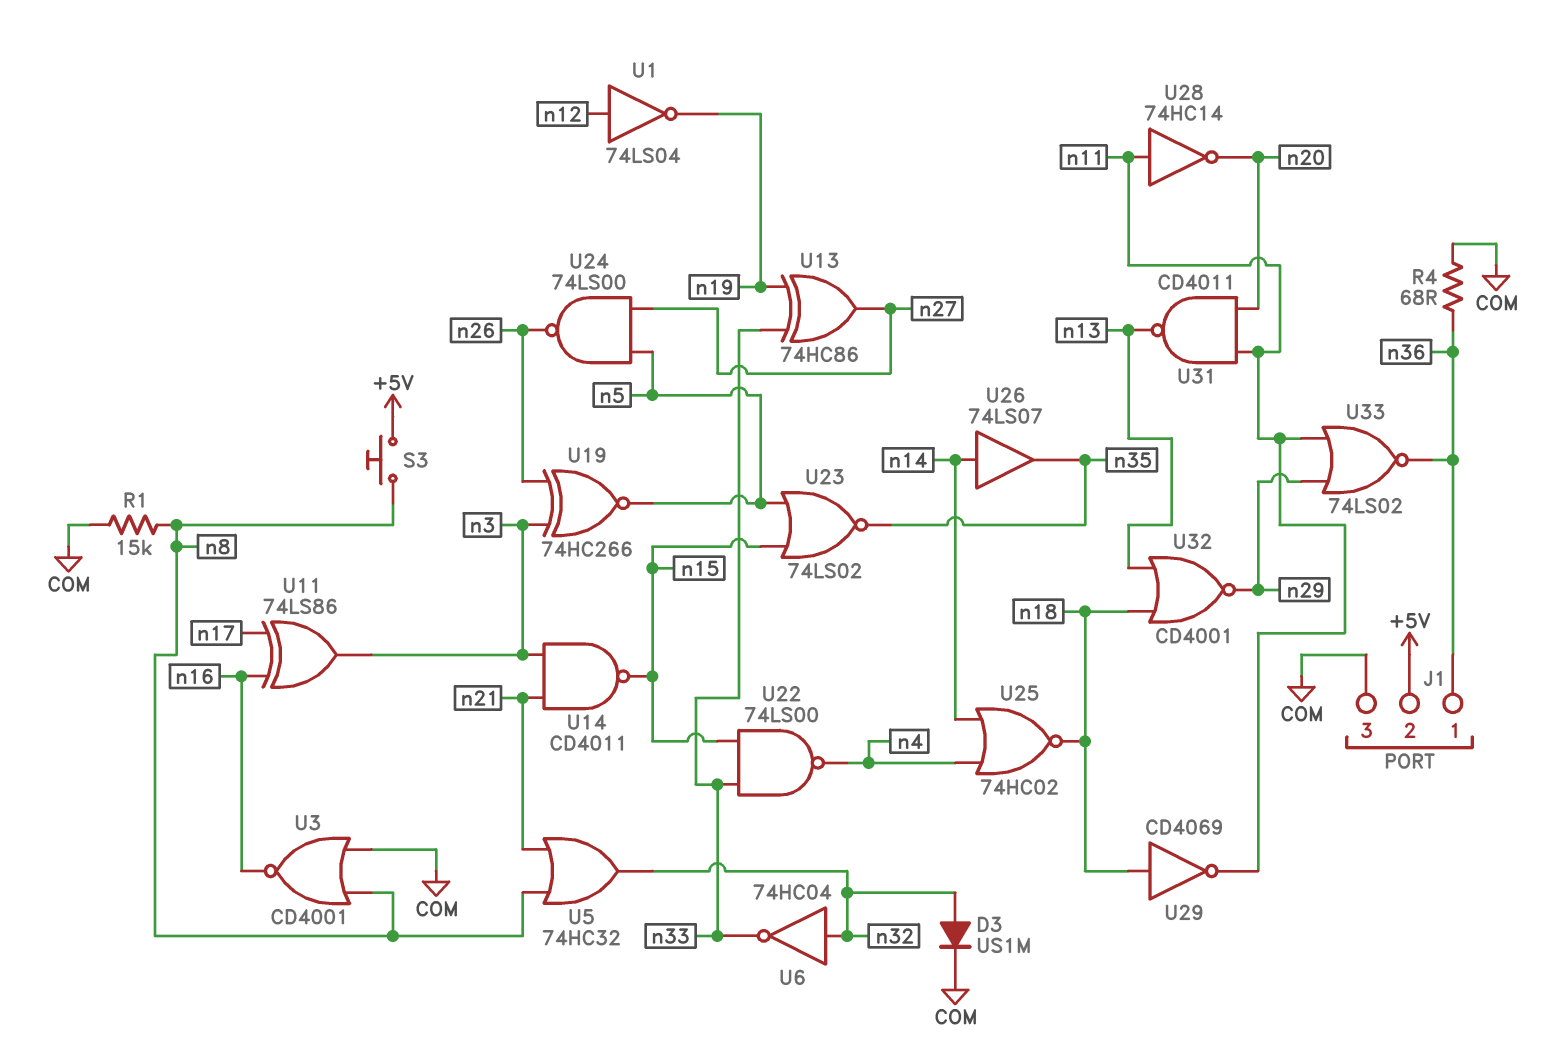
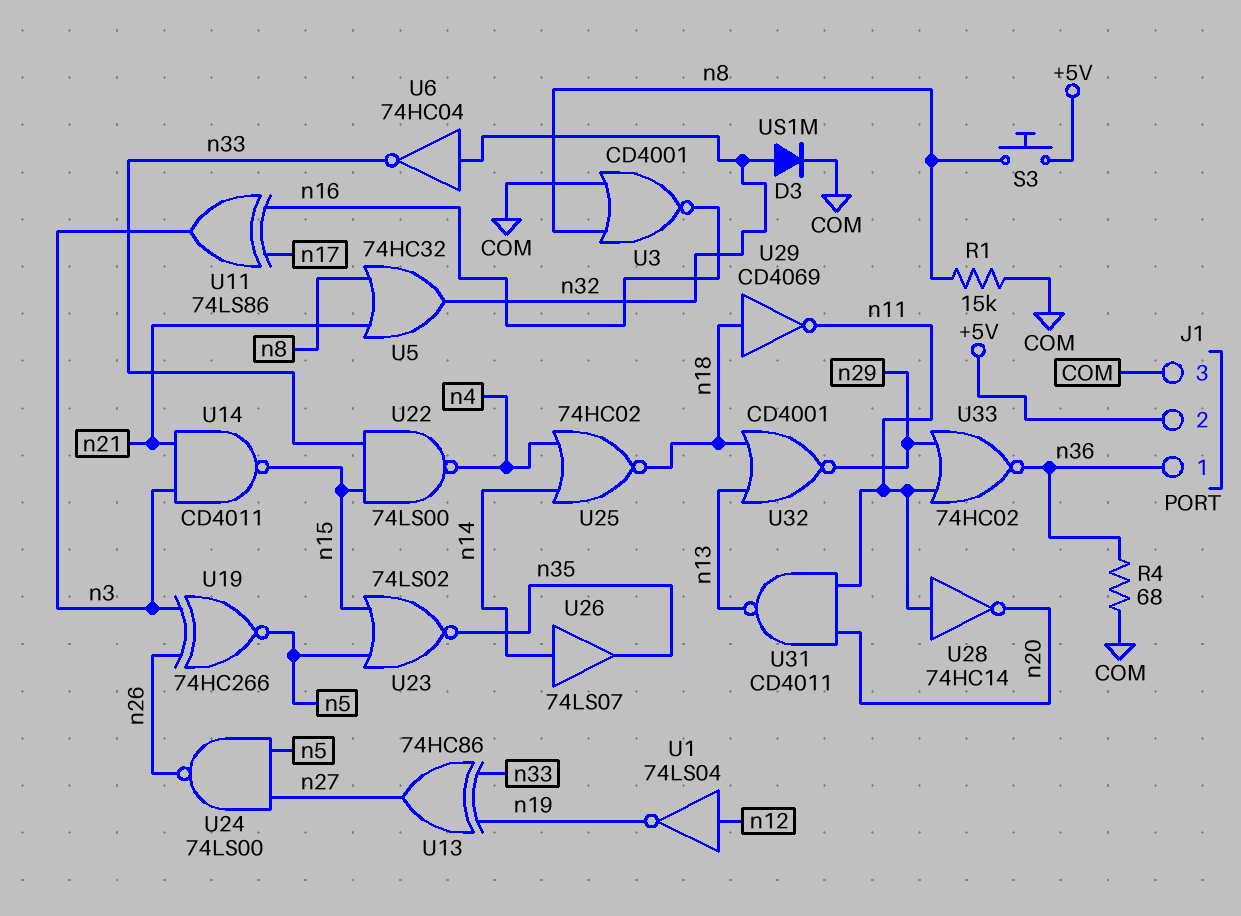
U33: NOR 74LS02 (in n11, in n29, out n36) -> NOR 74HC02 (in n11, in n29, out n36)

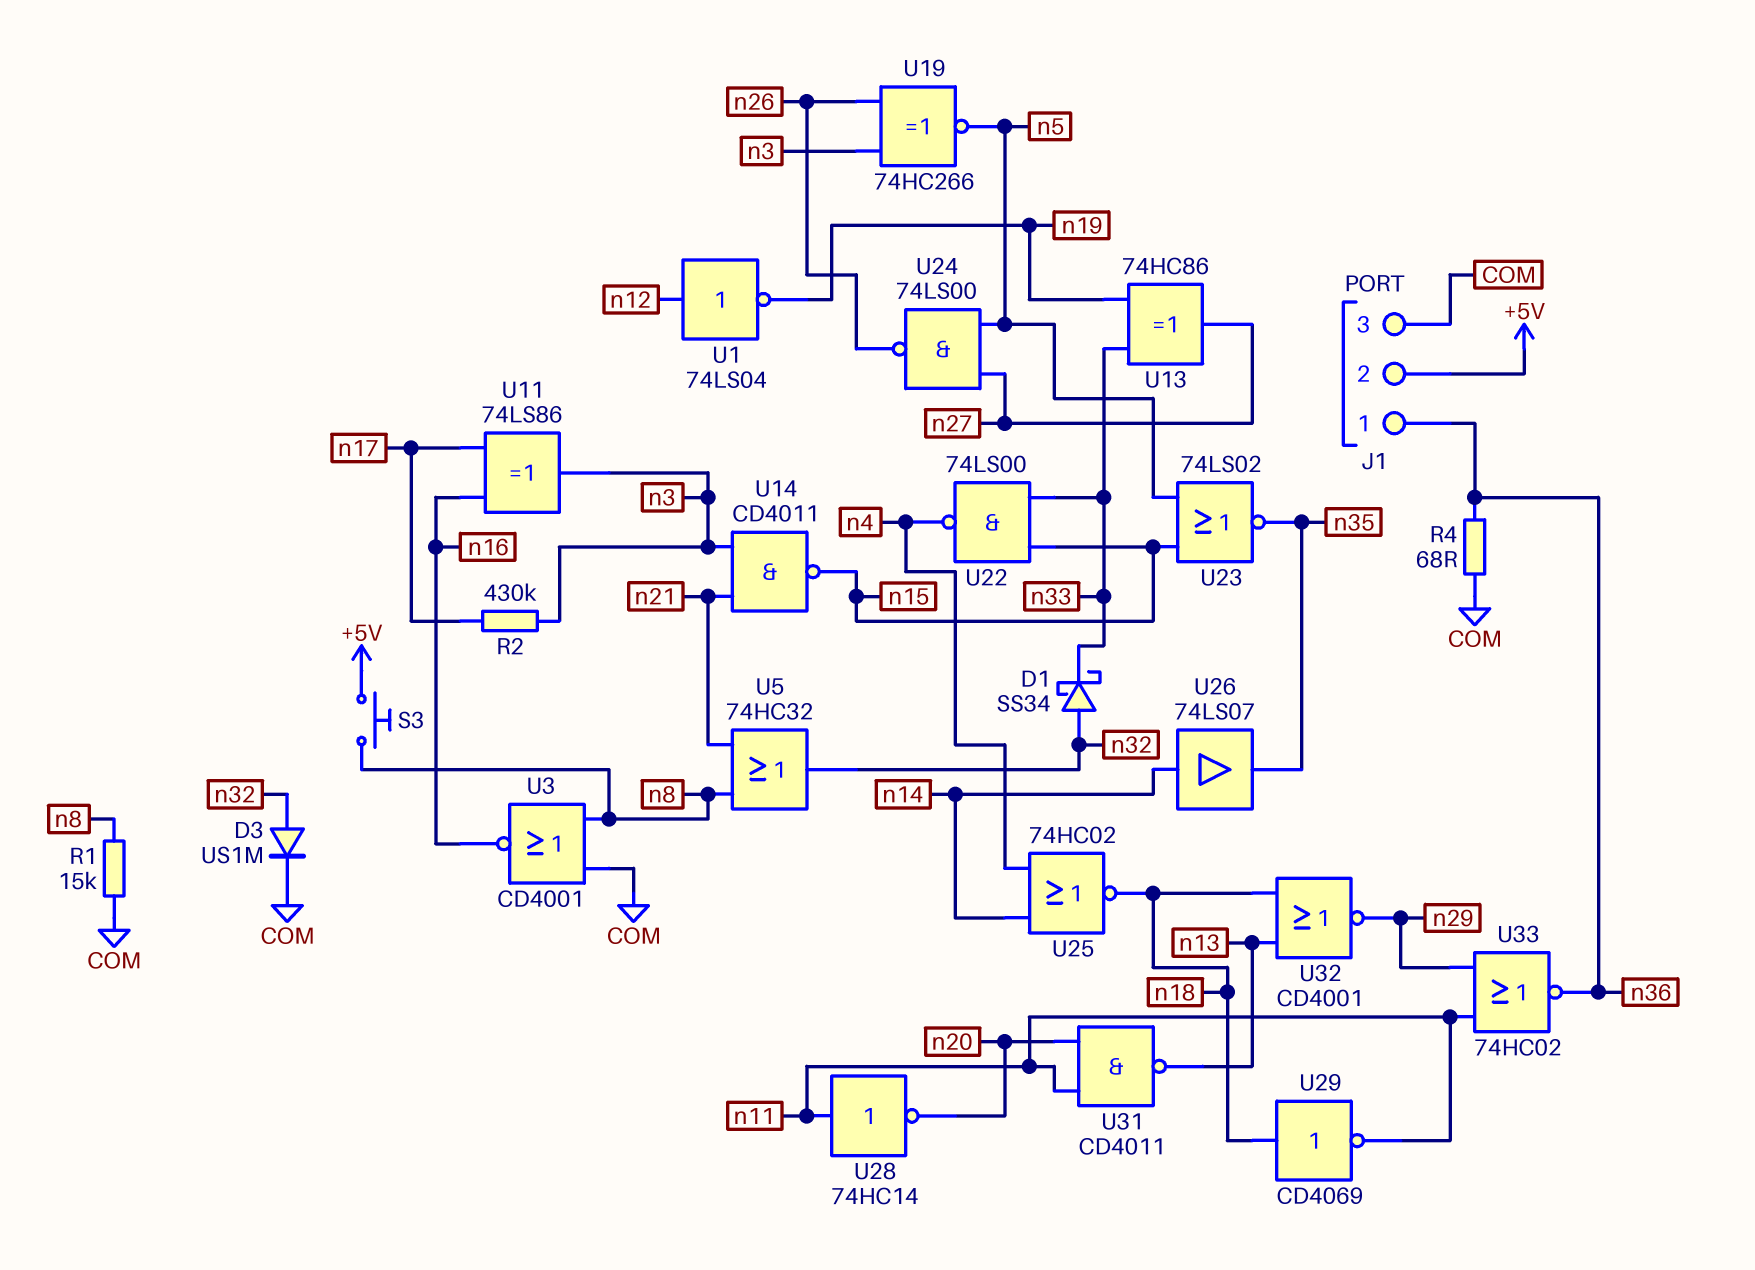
D1: none -> schottky SS34 (A n32, K n33)
R2: none -> 430k (n3, n17)
U6: NOT 74HC04 (in n32, out n33) -> none

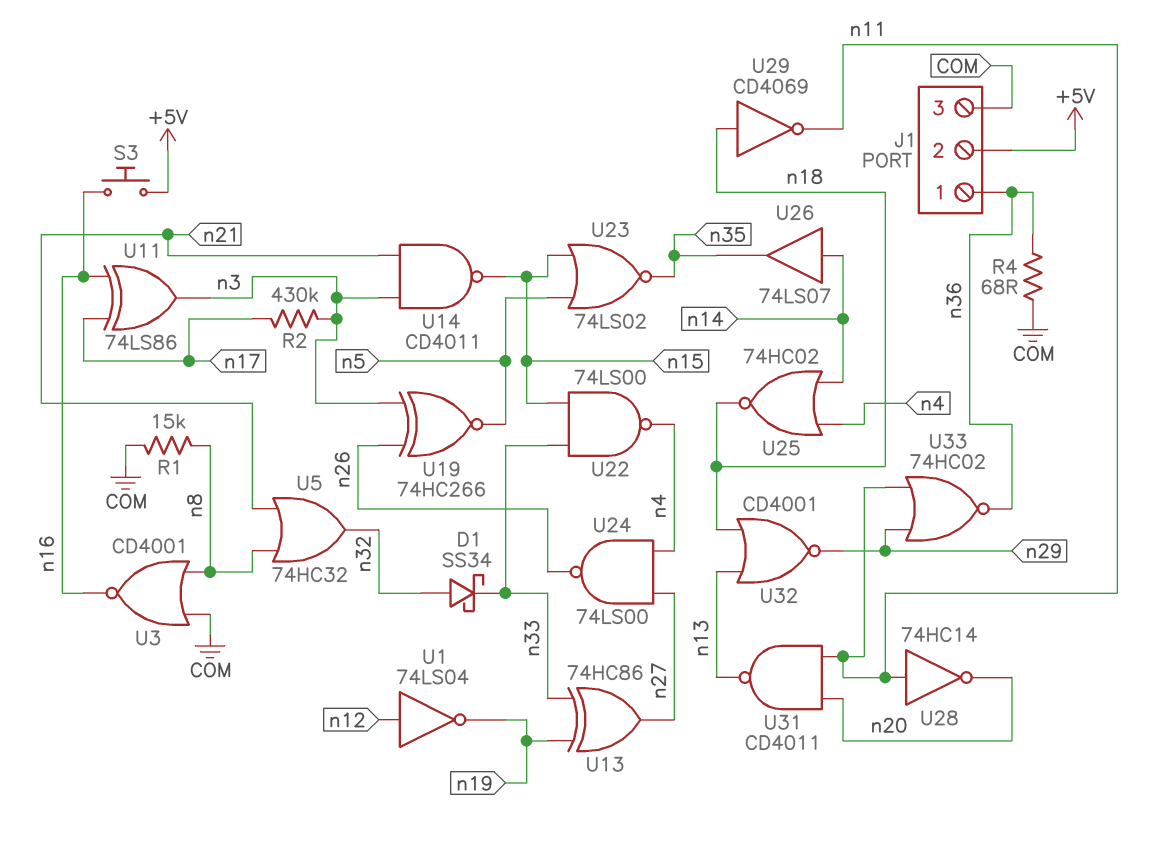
D3: diode US1M (A n32, K COM) -> none
S3: button (+5V, n8) -> button (+5V, n16)
U24: NAND 74LS00 (in n5, in n27, out n26) -> NAND 74LS00 (in n4, in n27, out n26)

